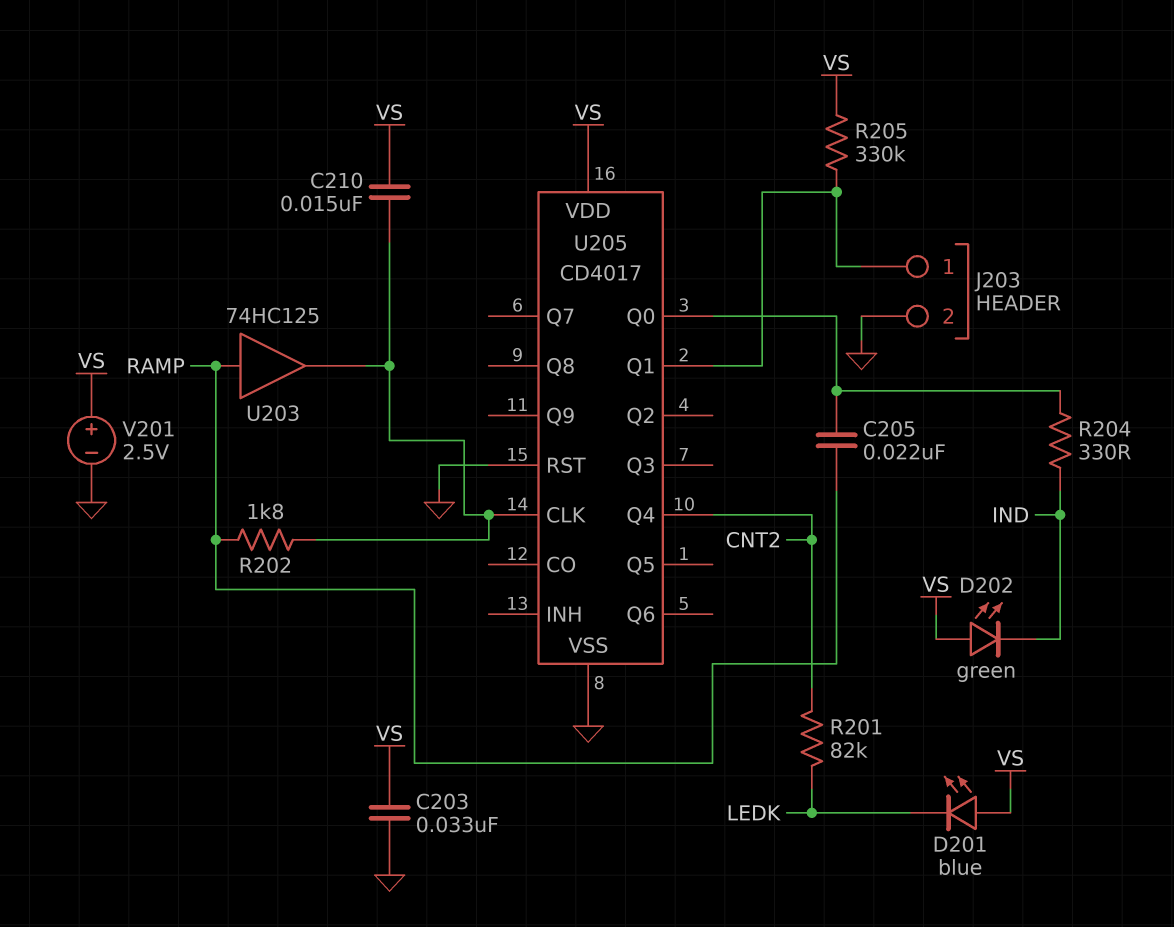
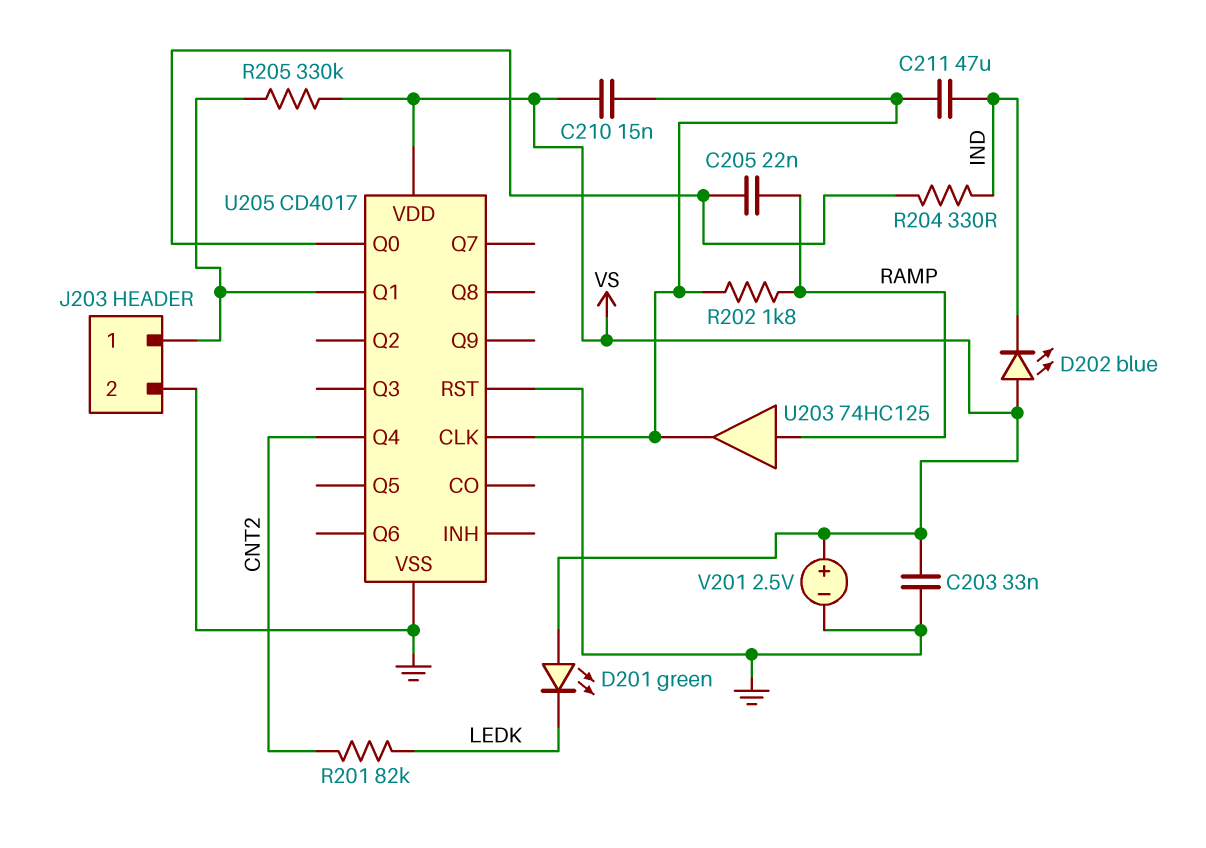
C211: none -> 47uF (IND, U205/CLK)
D201: LED blue (A VS, K LEDK) -> LED green (A VS, K LEDK)
D202: LED green (A VS, K IND) -> LED blue (A VS, K IND)

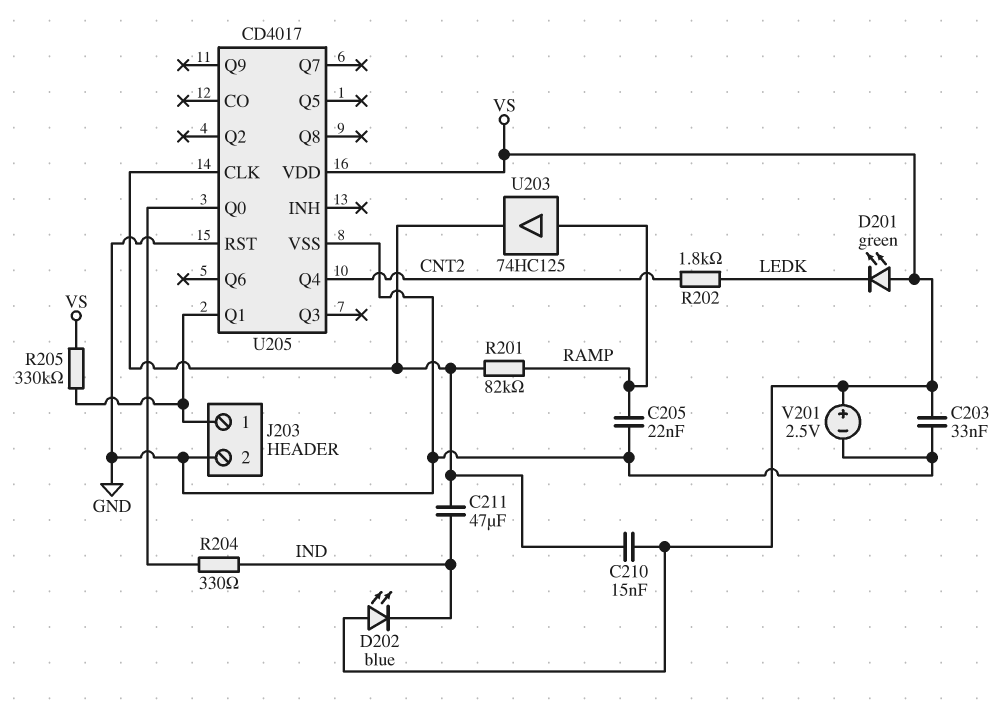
C205: 22nF (RAMP, U205/Q0) -> 22nF (GND, RAMP)
R201: 82k (CNT2, LEDK) -> 82k (RAMP, U205/CLK)
R202: 1.8k (RAMP, U205/CLK) -> 1.8k (CNT2, LEDK)

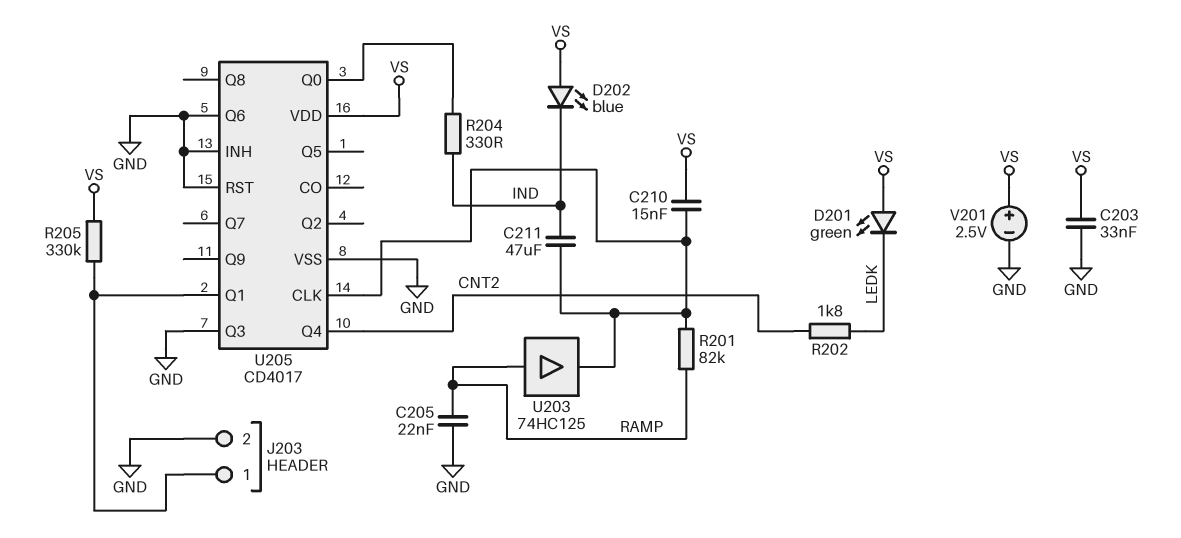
U205 pin INH: none -> GND
U205 pin Q3: none -> GND
U205 pin Q6: none -> GND

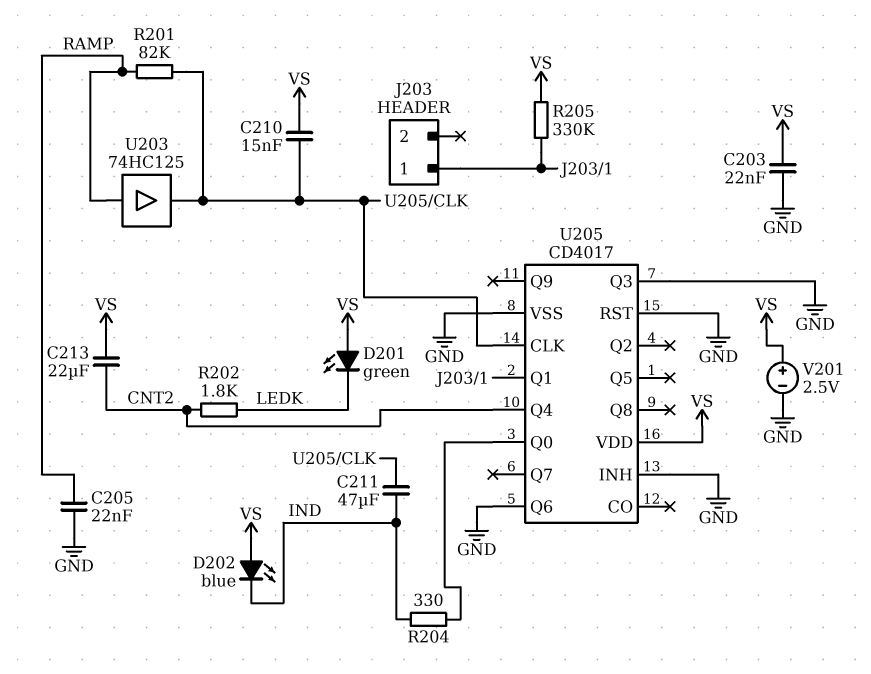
C203: 33nF (GND, VS) -> 22nF (GND, VS)
C213: none -> 22uF (CNT2, VS)
J203 pin 2: GND -> none

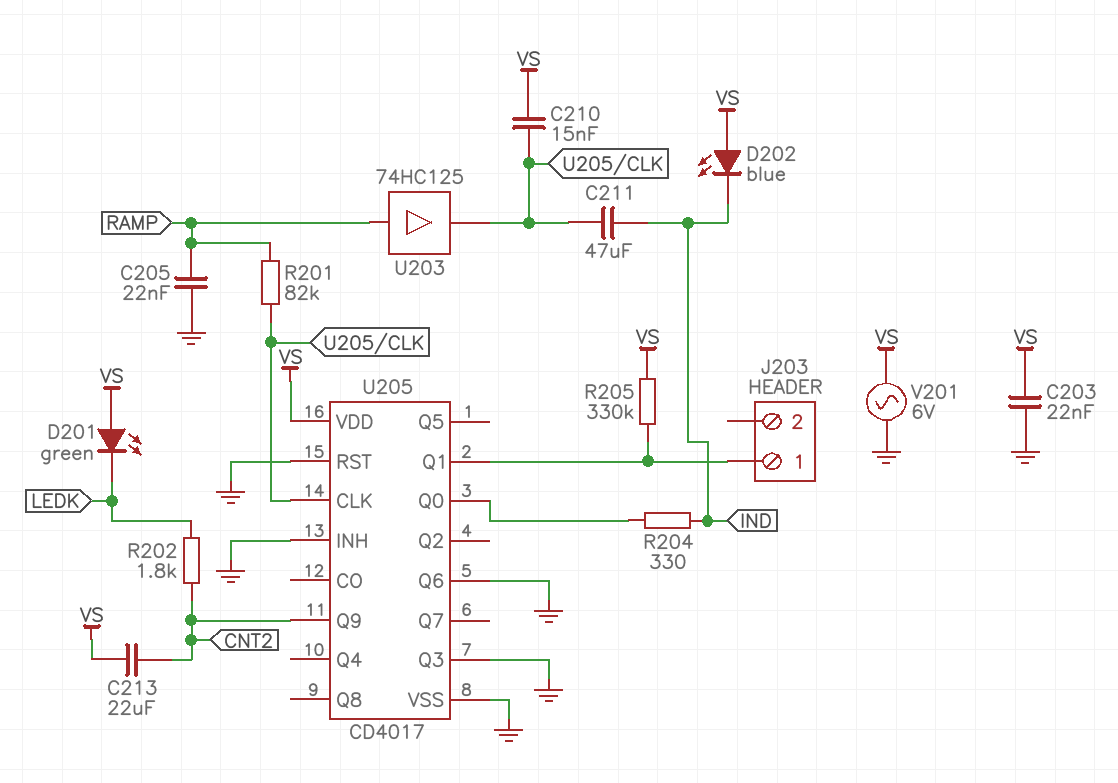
U205 pin Q4: CNT2 -> none
U205 pin Q9: none -> CNT2
V201: 2.5V (plus VS, minus GND) -> AC 6V (GND, VS)

